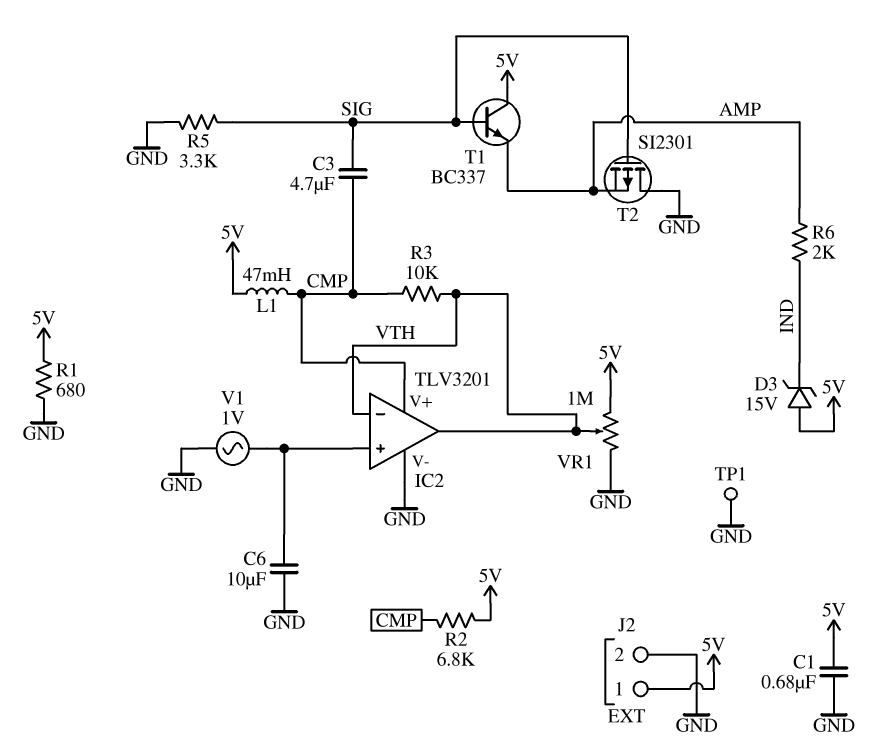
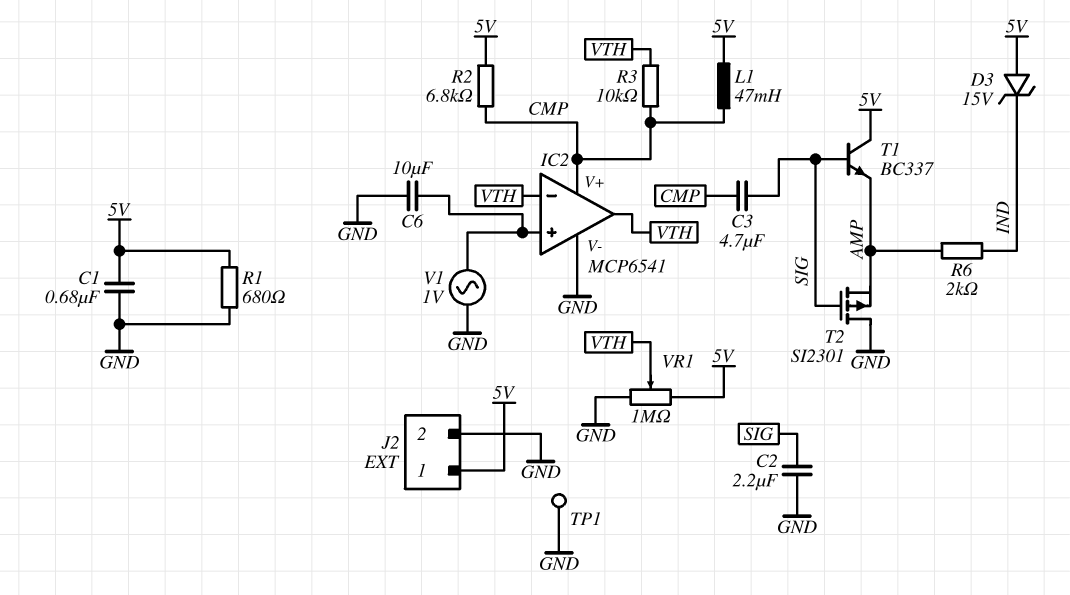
C2: none -> 2.2uF (GND, SIG)
IC2: TLV3201 -> MCP6541
R5: 3.3k (GND, SIG) -> none

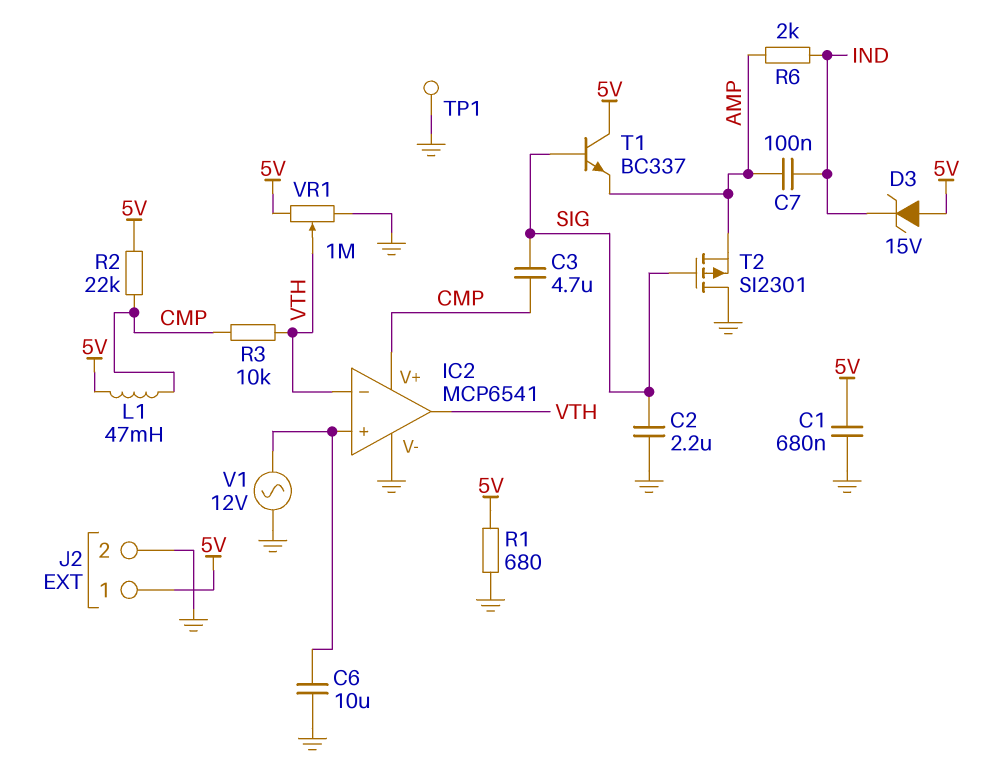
C7: none -> 100nF (AMP, IND)
R2: 6.8k (5V, CMP) -> 22k (5V, CMP)
V1: AC 1V (GND, IC2/in+) -> AC 12V (GND, IC2/in+)

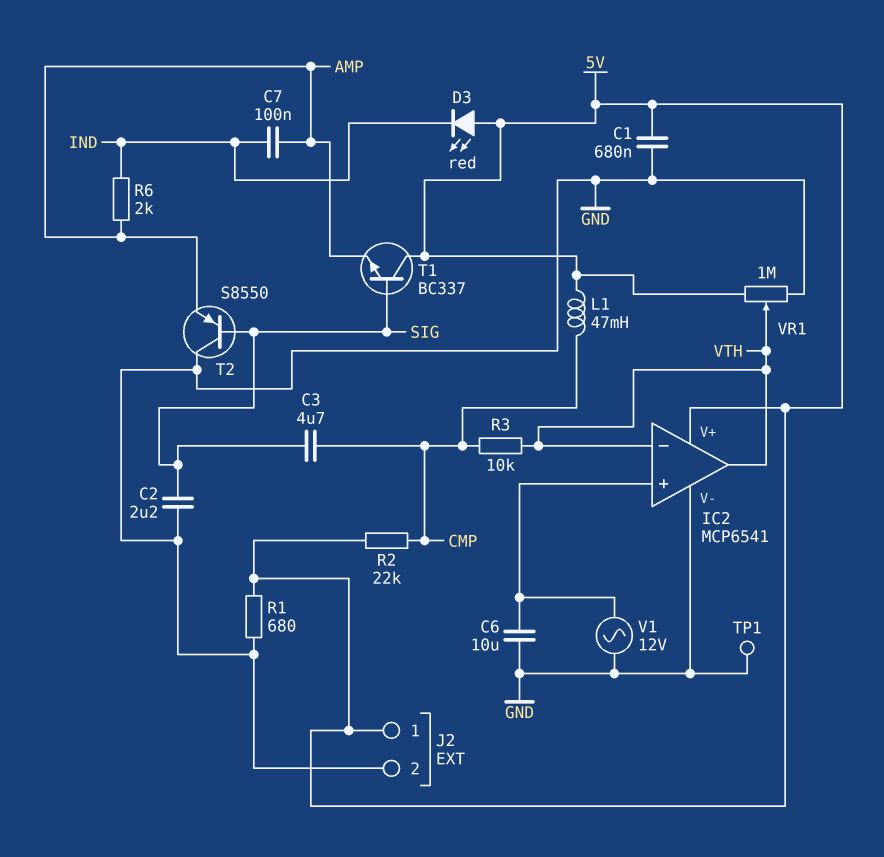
D3: zener 15V (A 5V, K IND) -> LED red (A 5V, K IND)
IC2 pin V+: CMP -> 5V
T2: PMOS SI2301 (G SIG, D GND, S AMP) -> PNP S8550 (B SIG, C GND, E AMP)

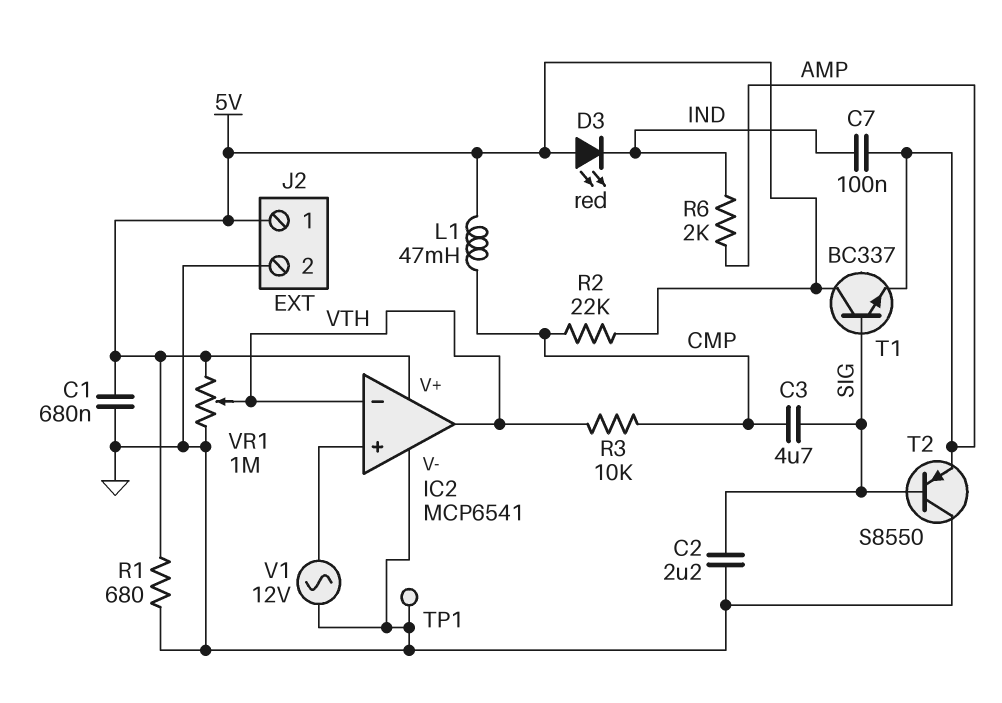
C6: 10uF (GND, IC2/in+) -> none

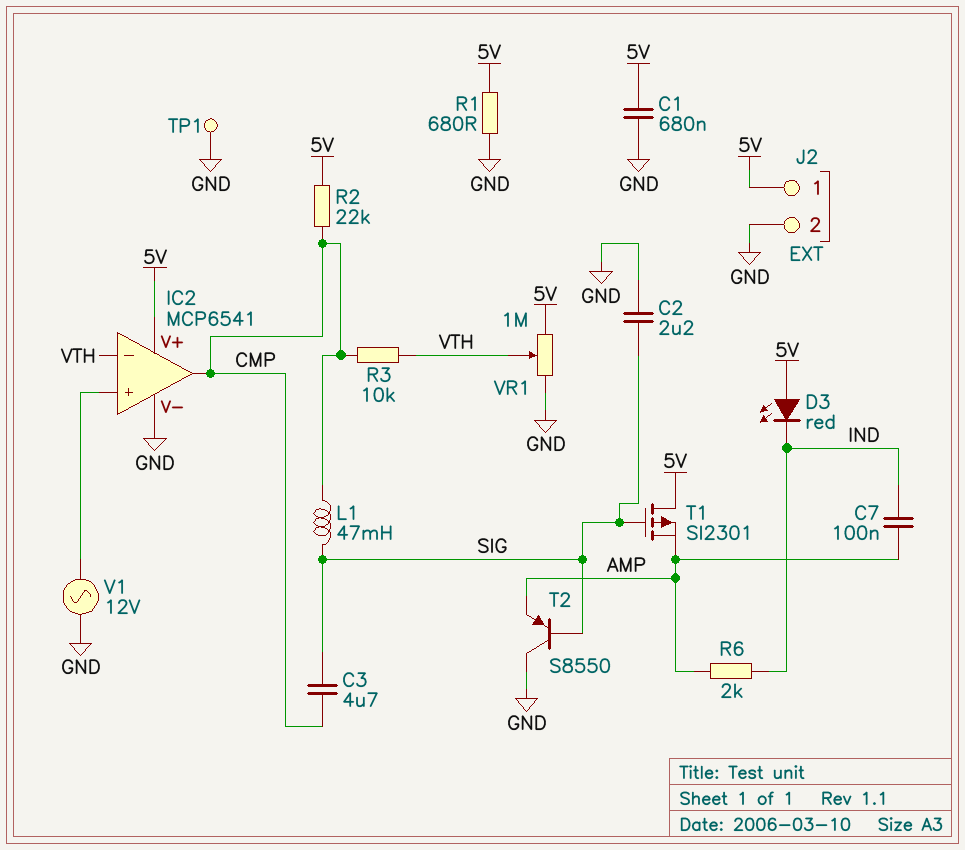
IC2 pin out: VTH -> CMP
L1: 47mH (5V, CMP) -> 47mH (CMP, SIG)
T1: NPN BC337 (B SIG, C 5V, E AMP) -> PMOS SI2301 (G SIG, D 5V, S AMP)

